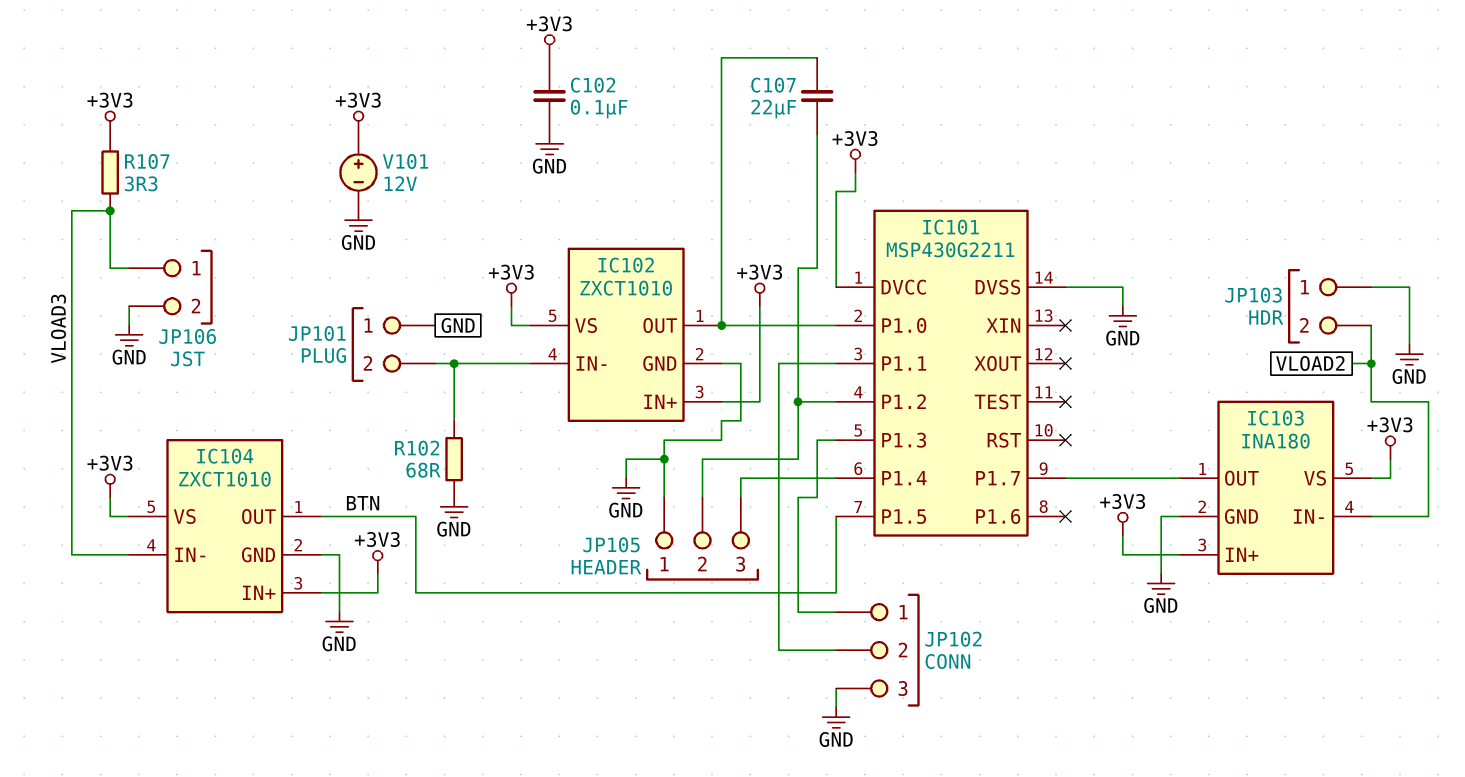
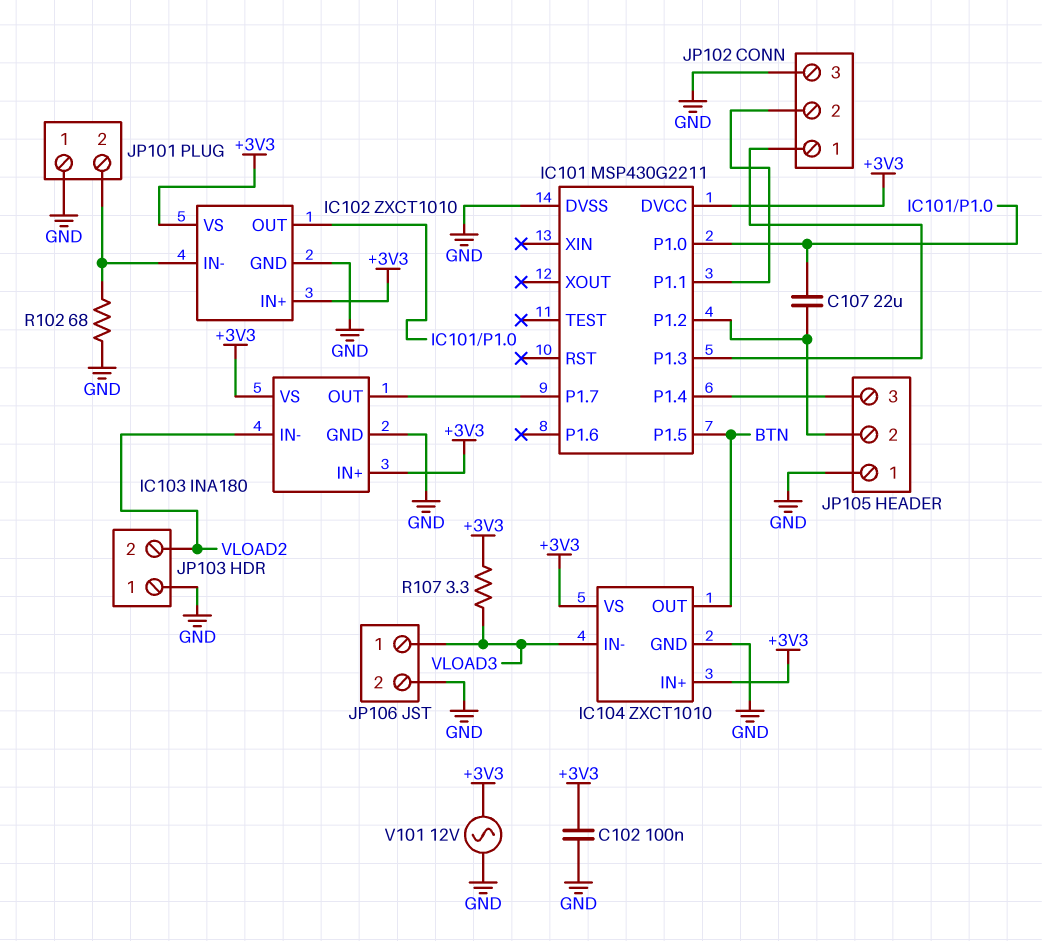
V101: 12V (plus +3V3, minus GND) -> AC 12V (+3V3, GND)

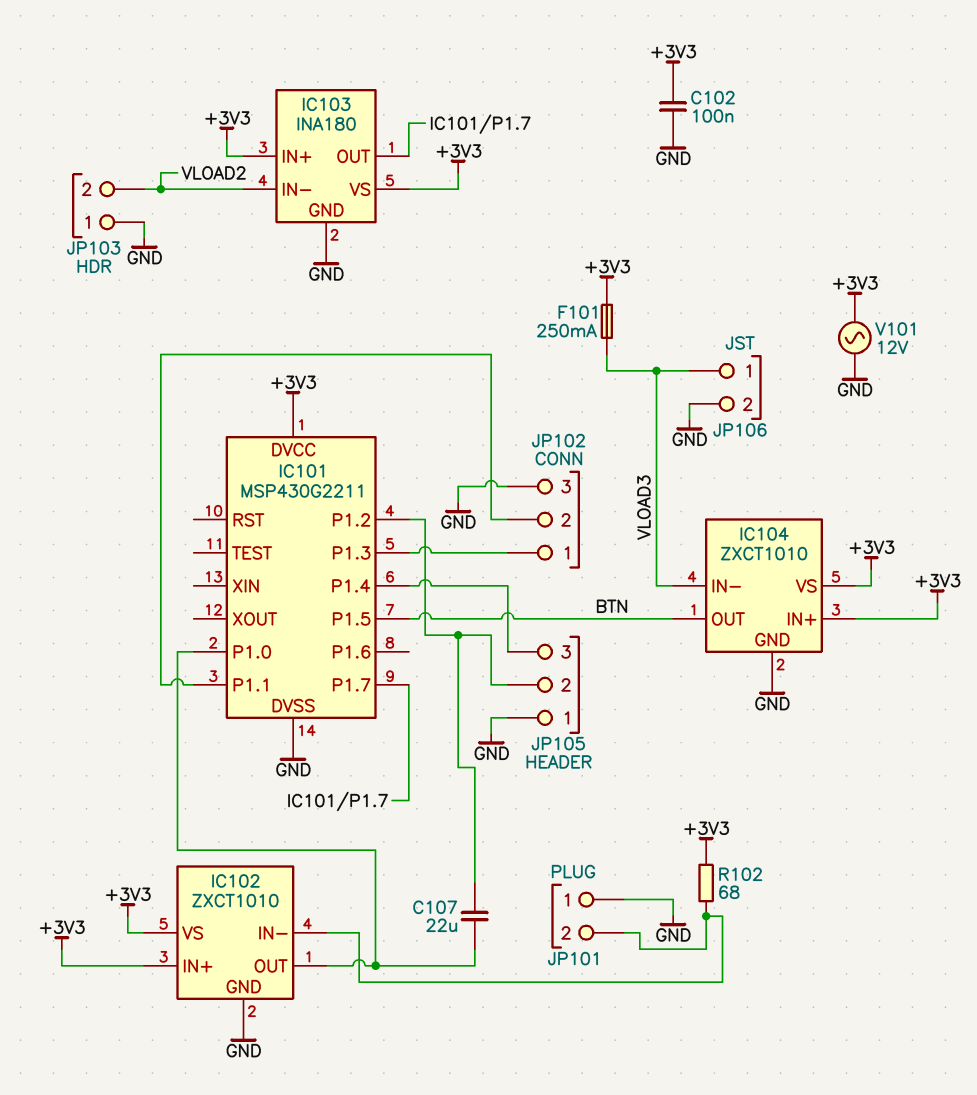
F101: none -> 250mA (+3V3, VLOAD3)
R102: 68 (GND, IC102/IN-) -> 68 (+3V3, IC102/IN-)
R107: 3.3 (+3V3, VLOAD3) -> none

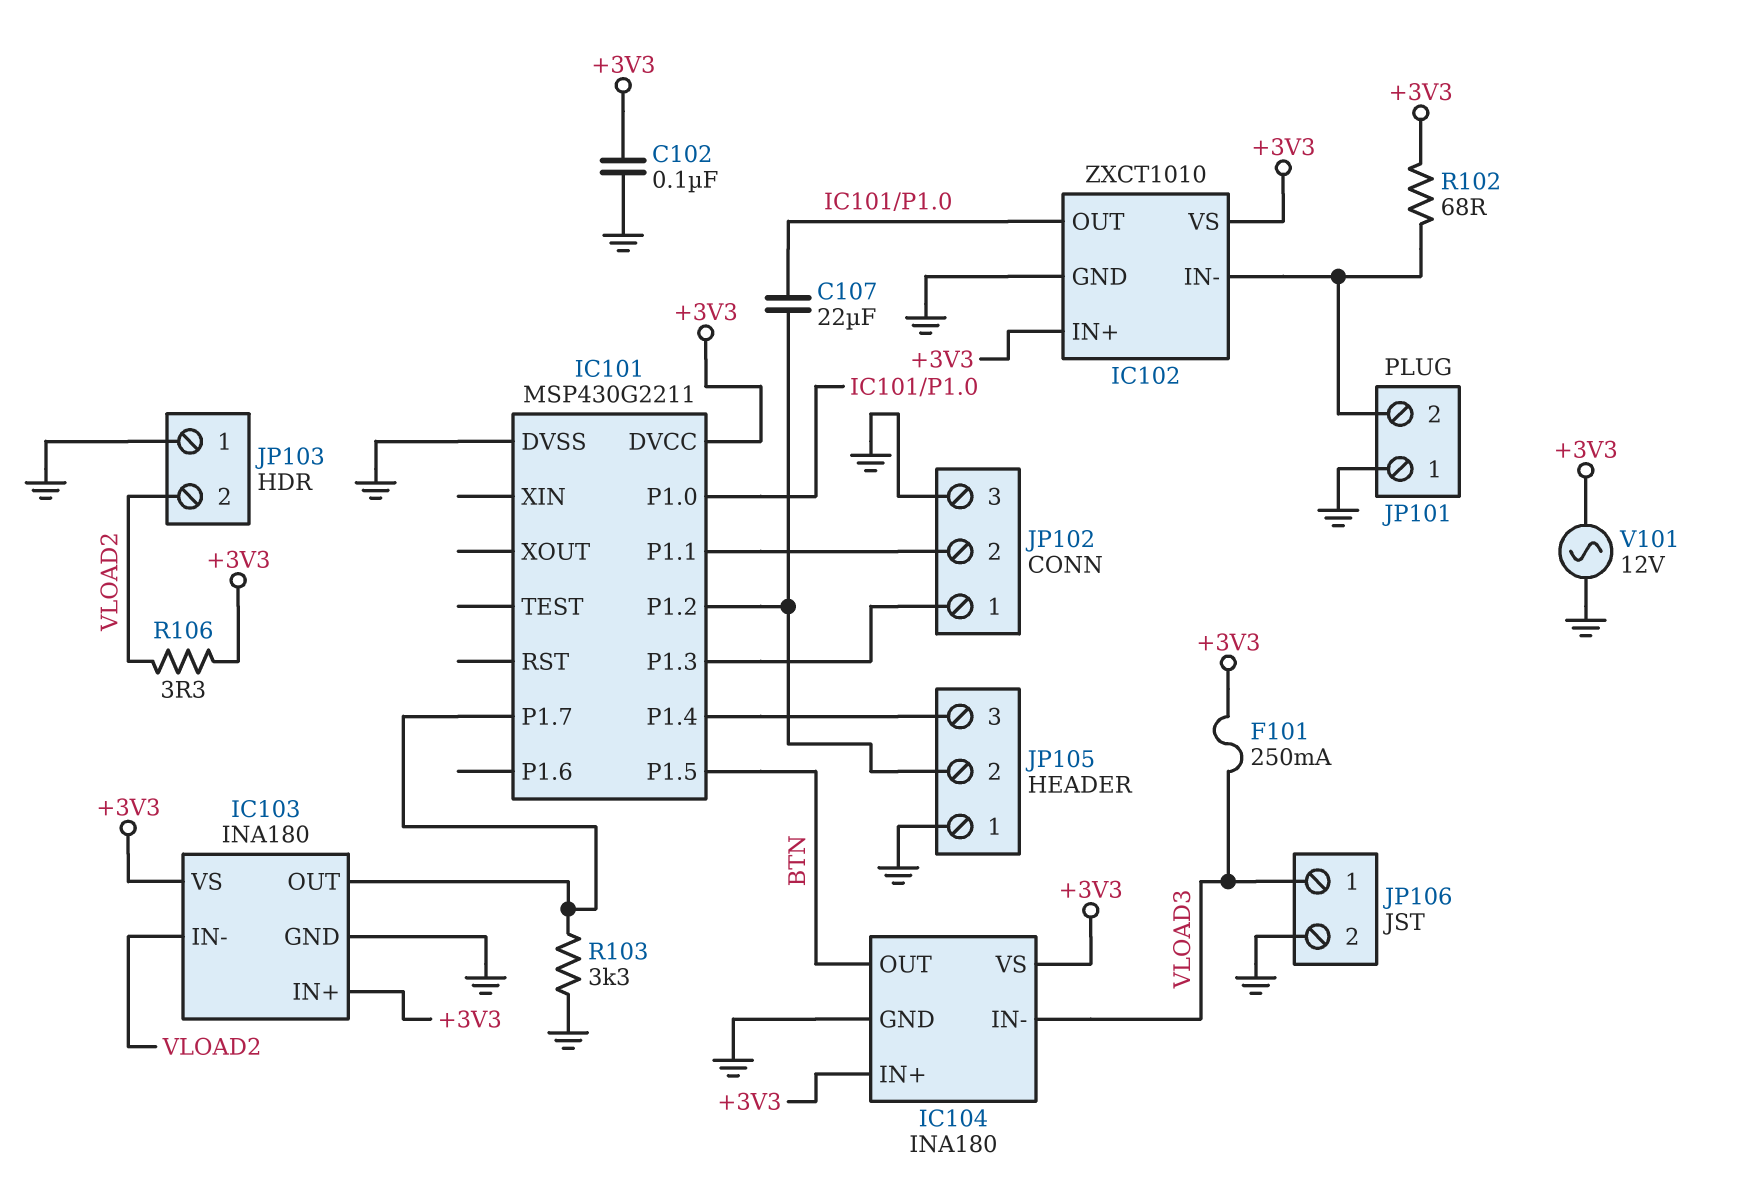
IC104: ZXCT1010 -> INA180
R103: none -> 3.3k (GND, IC101/P1.7)
R106: none -> 3.3 (+3V3, VLOAD2)

